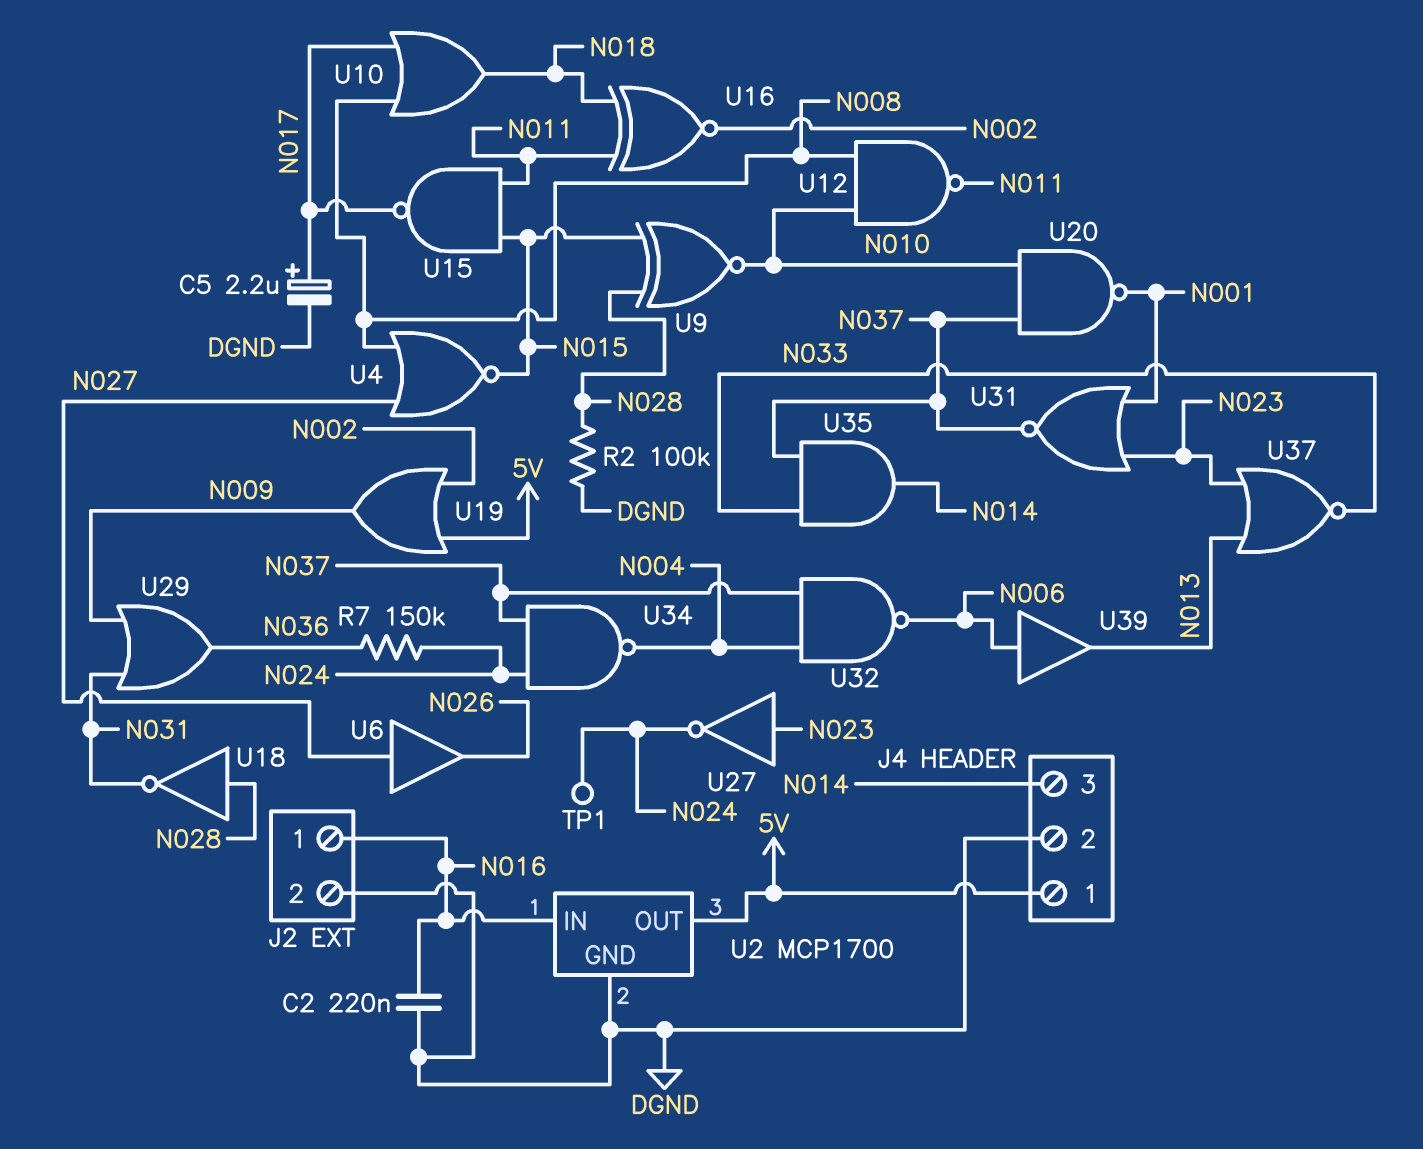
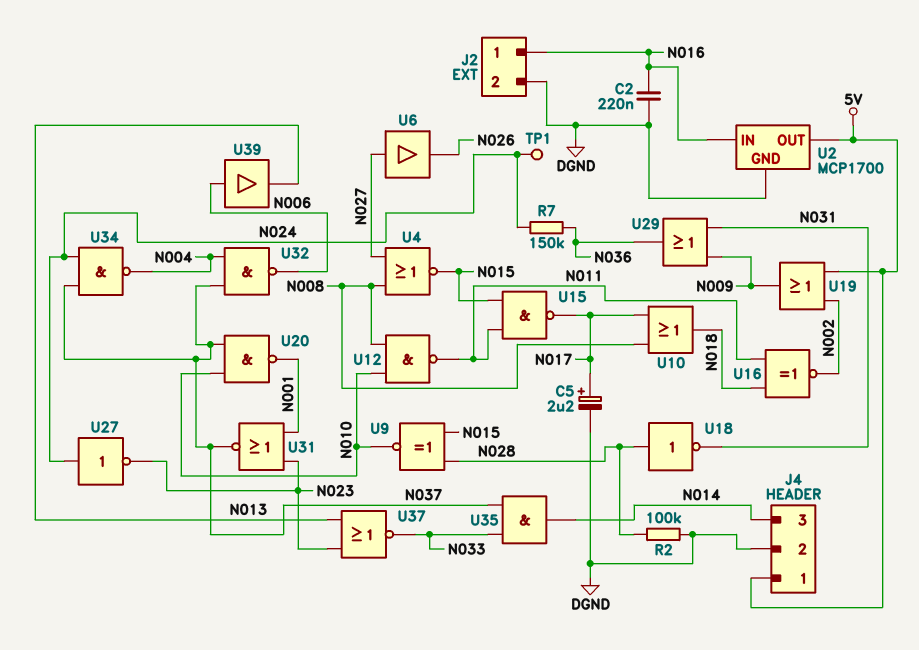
U27: NOT (in N023, out N024) -> NOT (in N024, out N023)

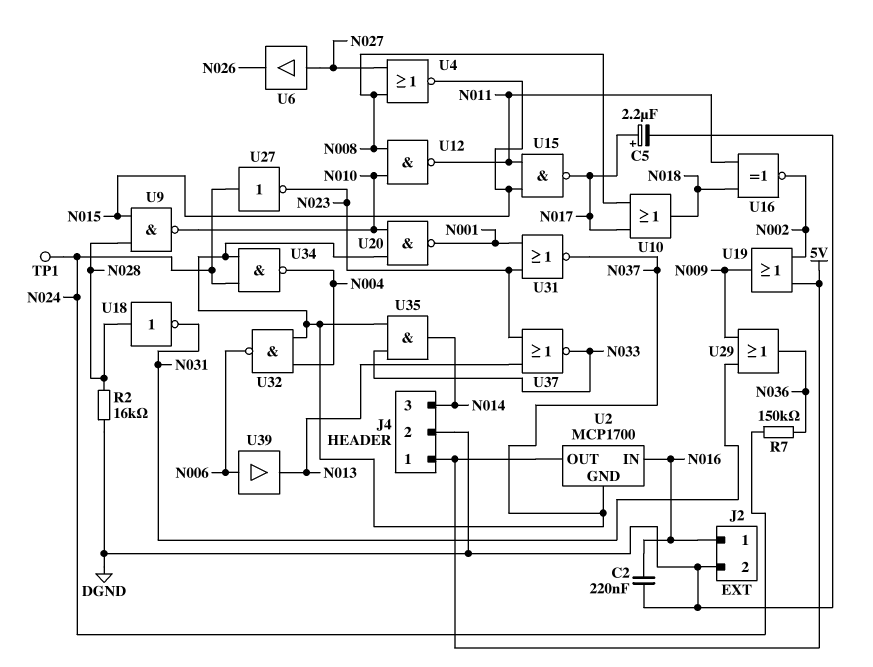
R2: 100k (DGND, N028) -> 16k (DGND, N028)
U2 pin GND: DGND -> N037
U9: XNOR (in N015, in N028, out N010) -> NAND (in N015, in N028, out N010)

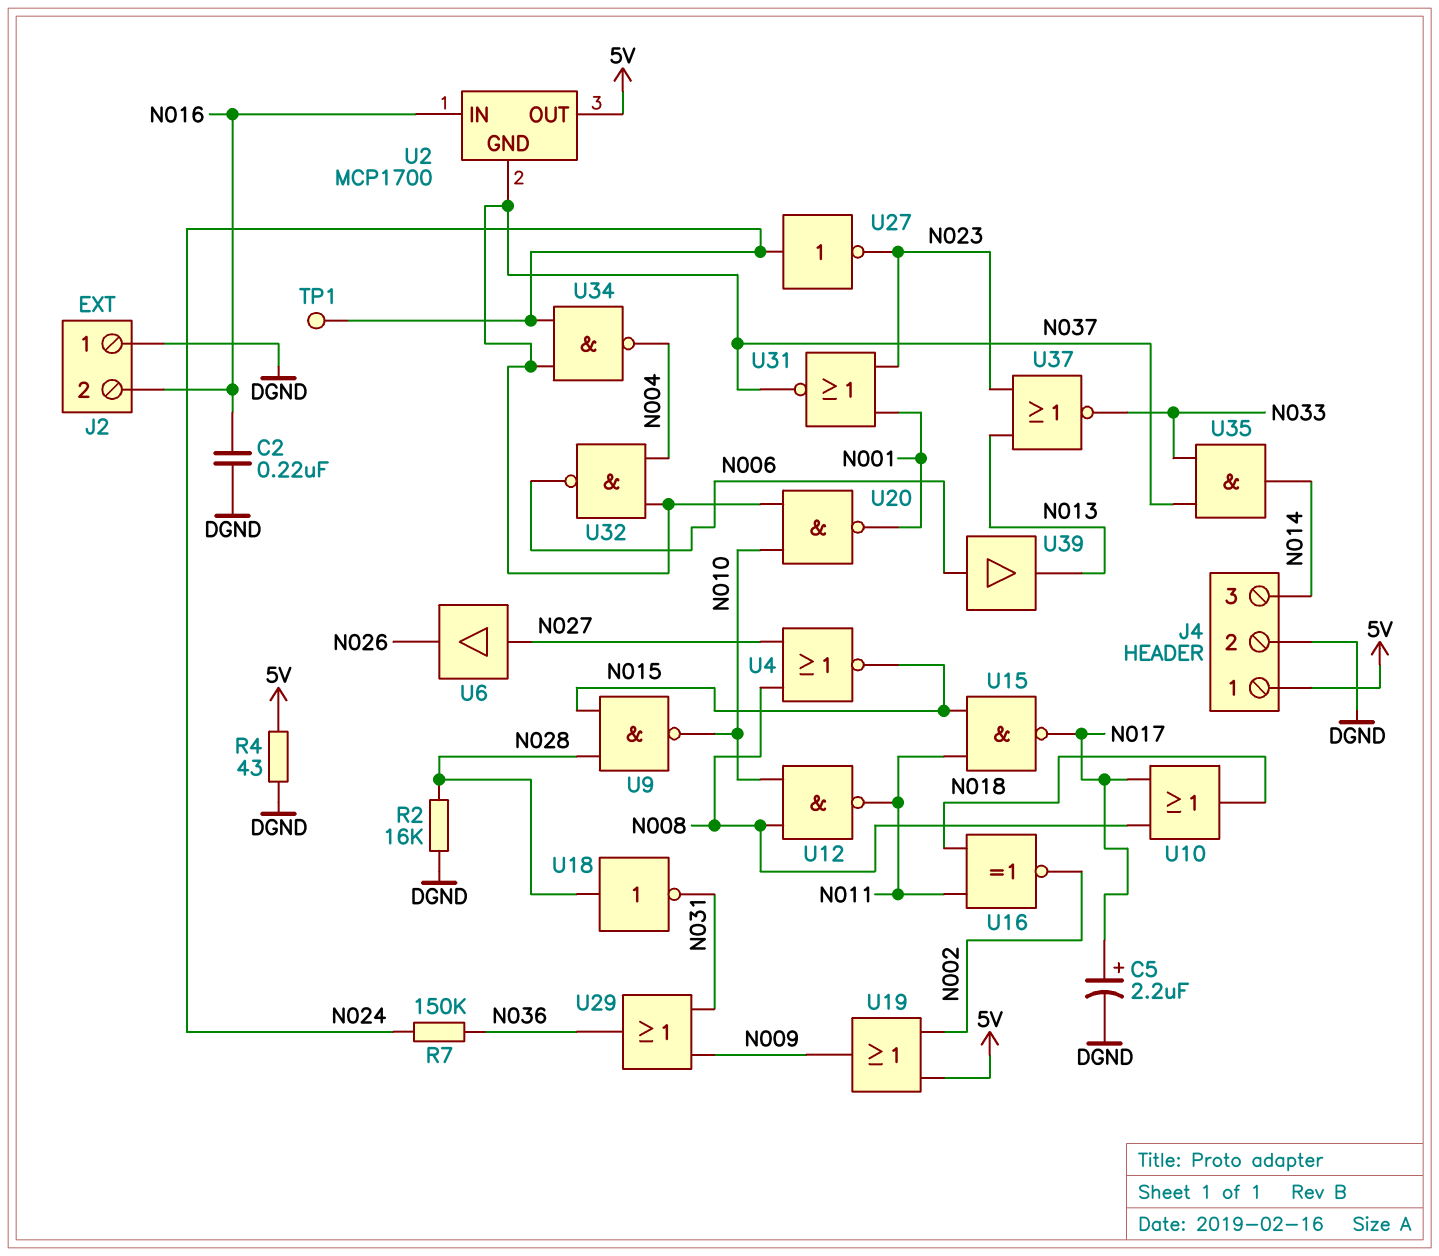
J2 pin 1: N016 -> DGND
J2 pin 2: DGND -> N016
R4: none -> 43 (5V, DGND)

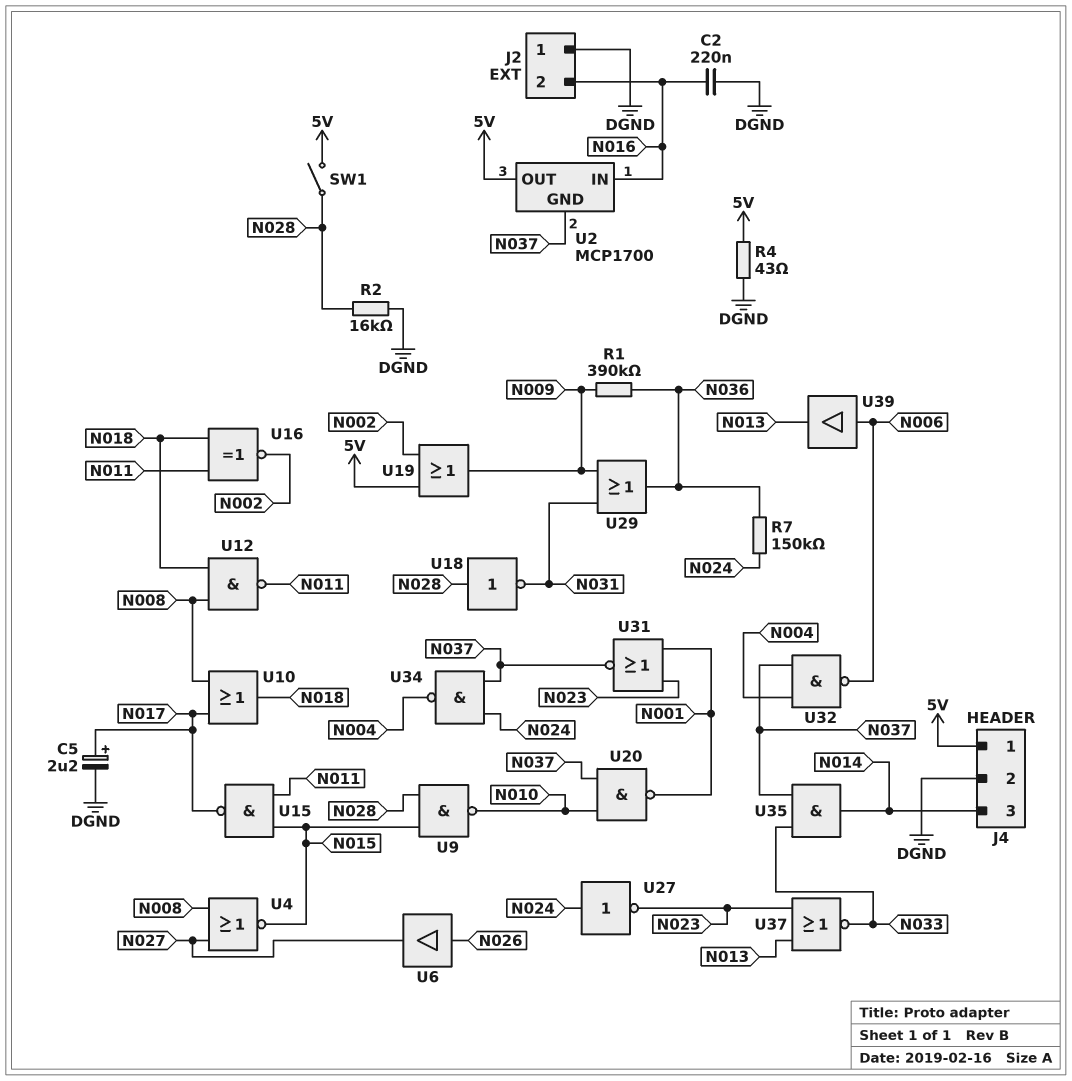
R1: none -> 390k (N009, N036)
SW1: none -> switch (5V, N028)
TP1: test point (N024) -> none
U6: buffer (in N027, out N026) -> buffer (in N026, out N027)
U12: NAND (in N008, in N010, out N011) -> NAND (in N008, in N018, out N011)

